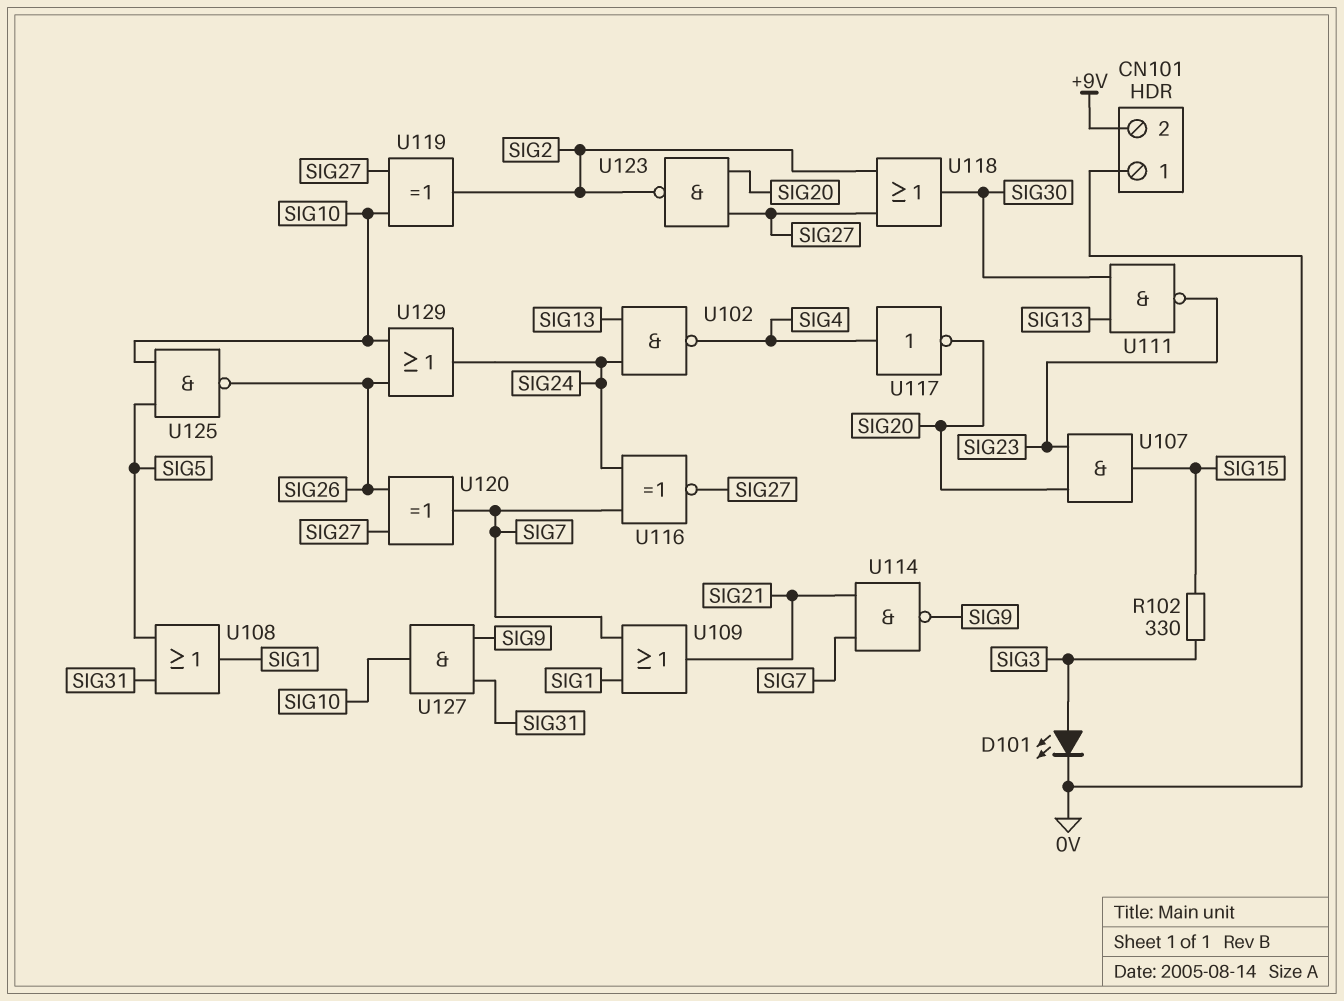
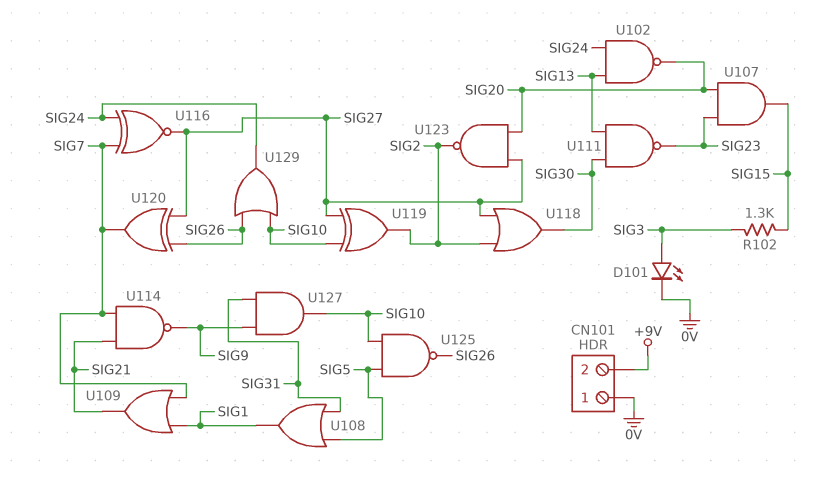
R102: 330 (SIG3, SIG15) -> 1.3k (SIG3, SIG15)
U102: NAND (in SIG13, in SIG24, out SIG4) -> NAND (in SIG13, in SIG24, out SIG20)
U117: NOT (in SIG4, out SIG20) -> none

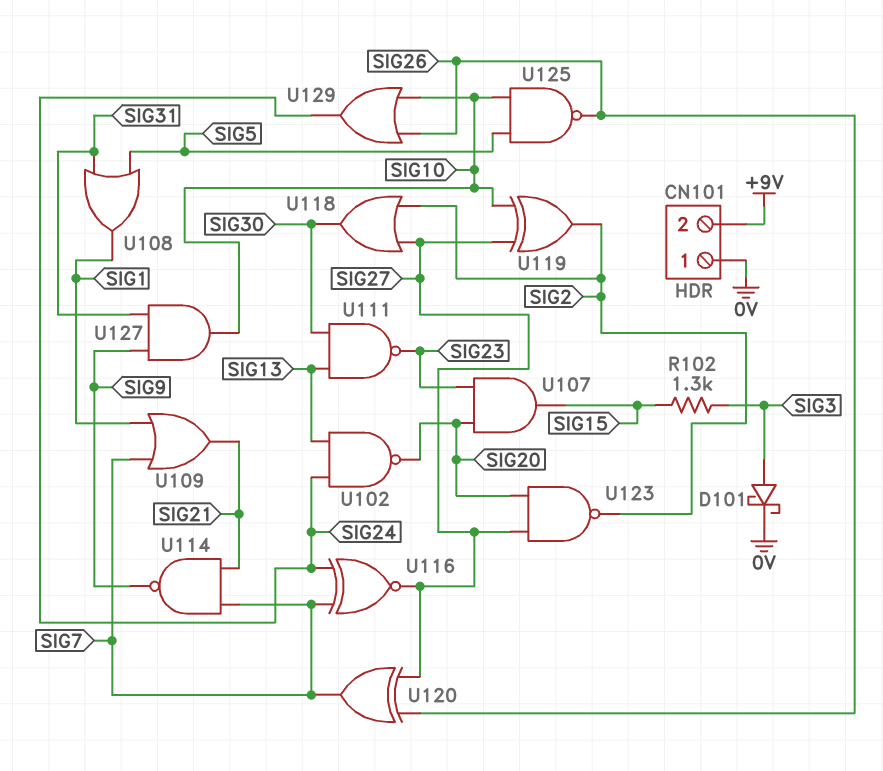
D101: LED (A SIG3, K 0V) -> schottky (A SIG3, K 0V)

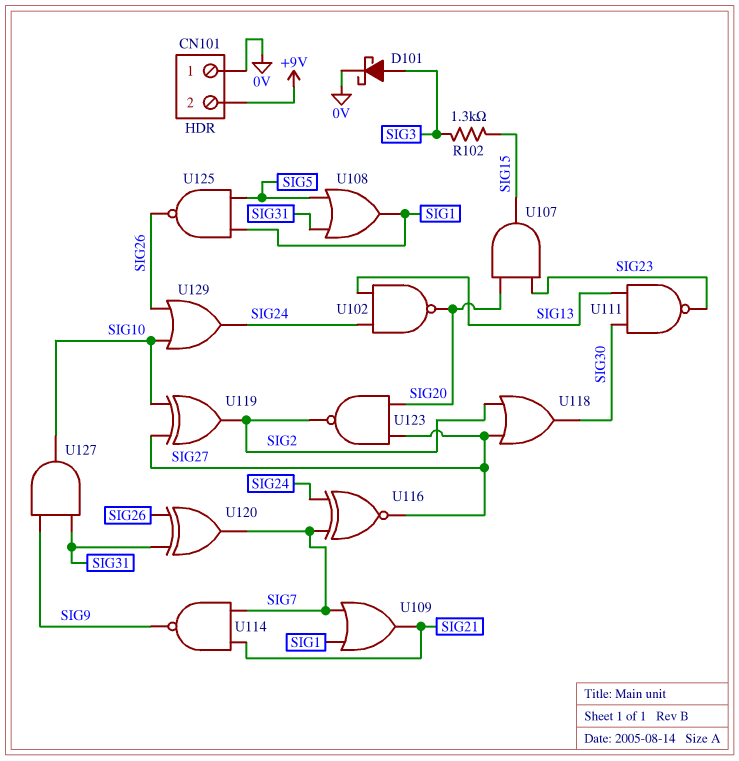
U120: XOR (in SIG26, in SIG27, out SIG7) -> XOR (in SIG26, in SIG31, out SIG7)
U125: NAND (in SIG5, in SIG10, out SIG26) -> NAND (in SIG1, in SIG5, out SIG26)

